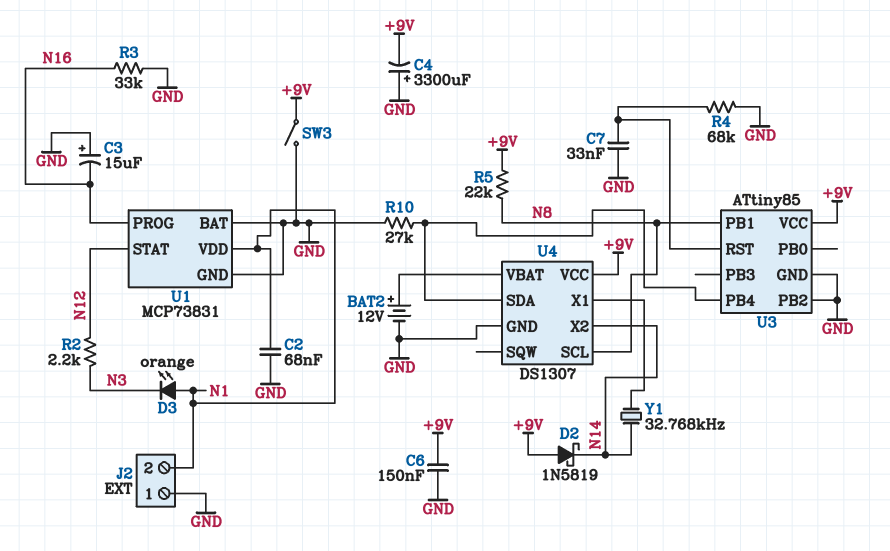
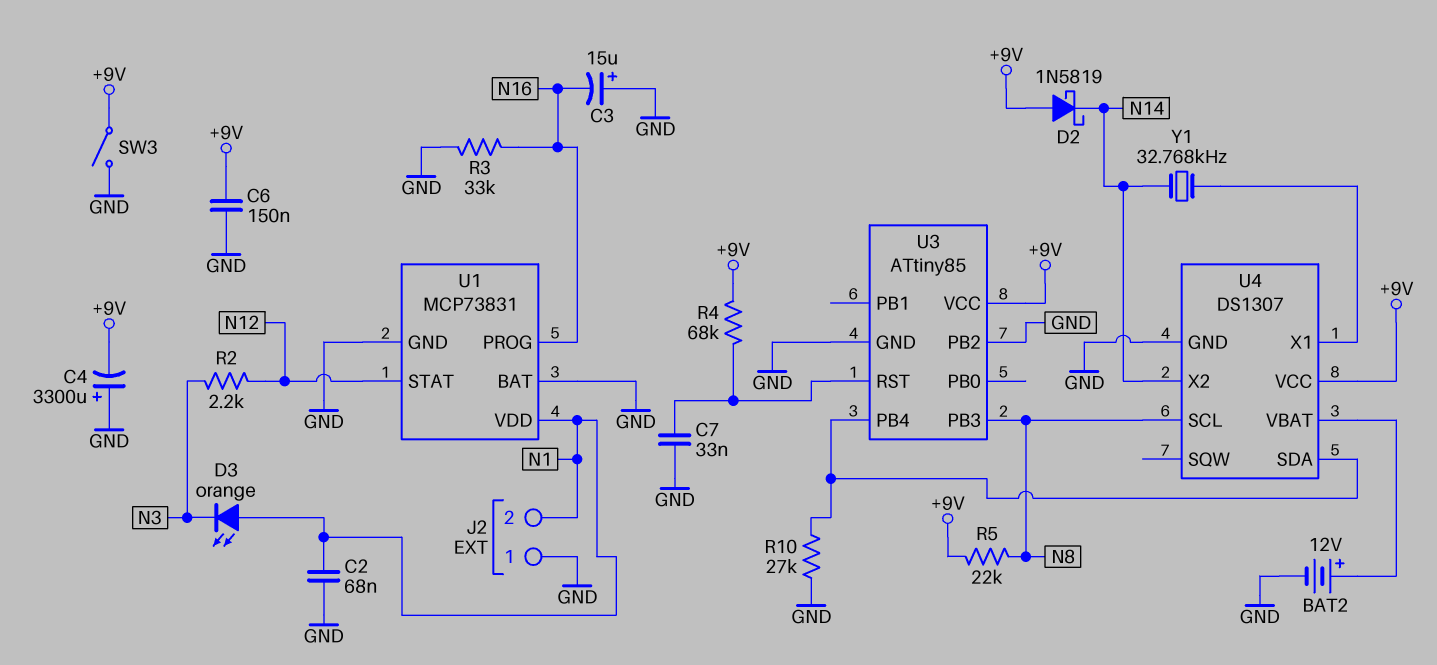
R4: 68k (GND, U3/RST) -> 68k (+9V, U3/RST)
U3 pin PB1: N8 -> none
U3 pin PB3: none -> N8

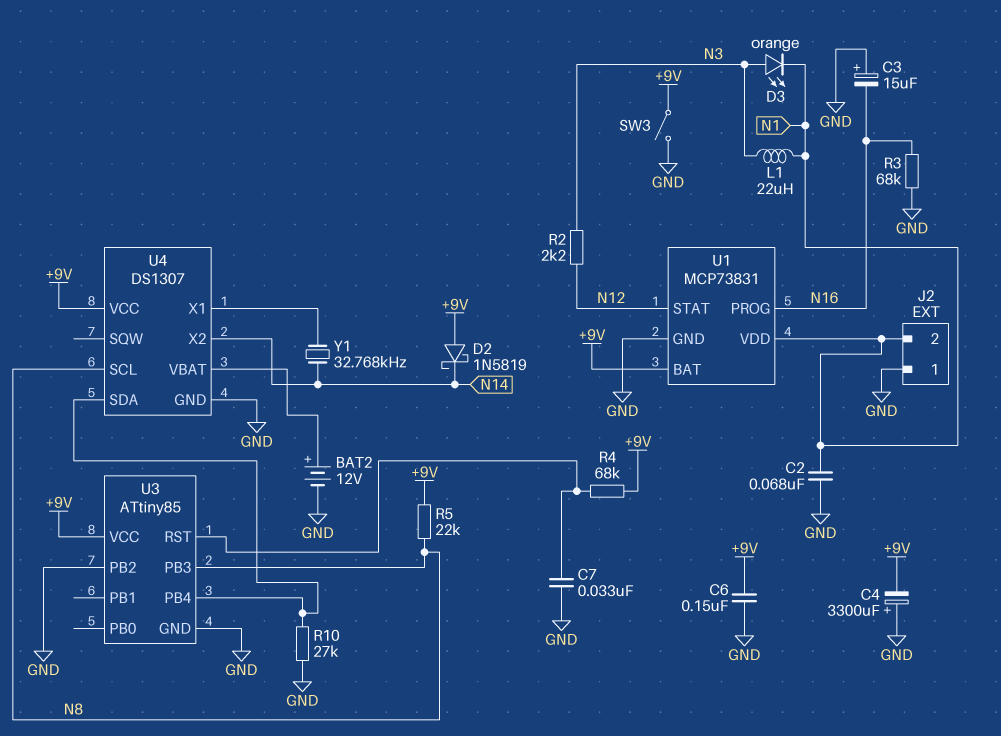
D3: LED orange (A N1, K N3) -> LED orange (A N3, K N1)
L1: none -> 22uH (N1, N3)
R3: 33k (GND, N16) -> 68k (GND, N16)
U1 pin BAT: GND -> +9V

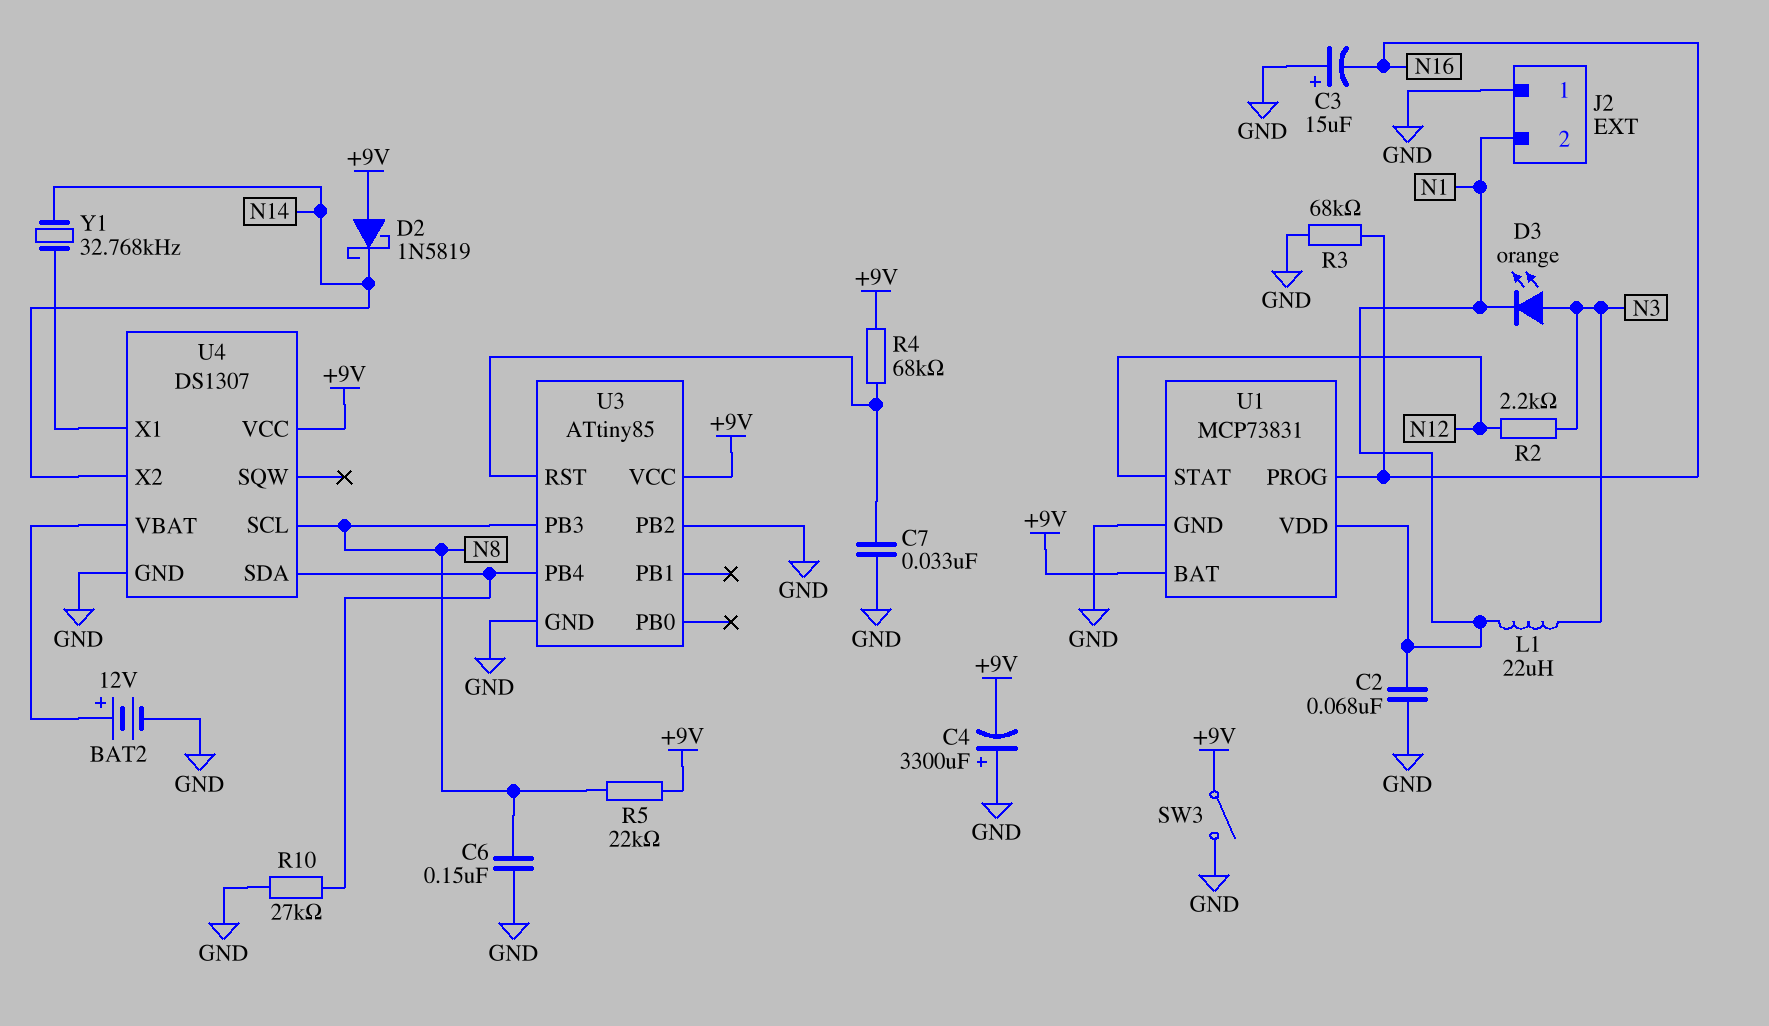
C6: 150nF (+9V, GND) -> 150nF (GND, N8)

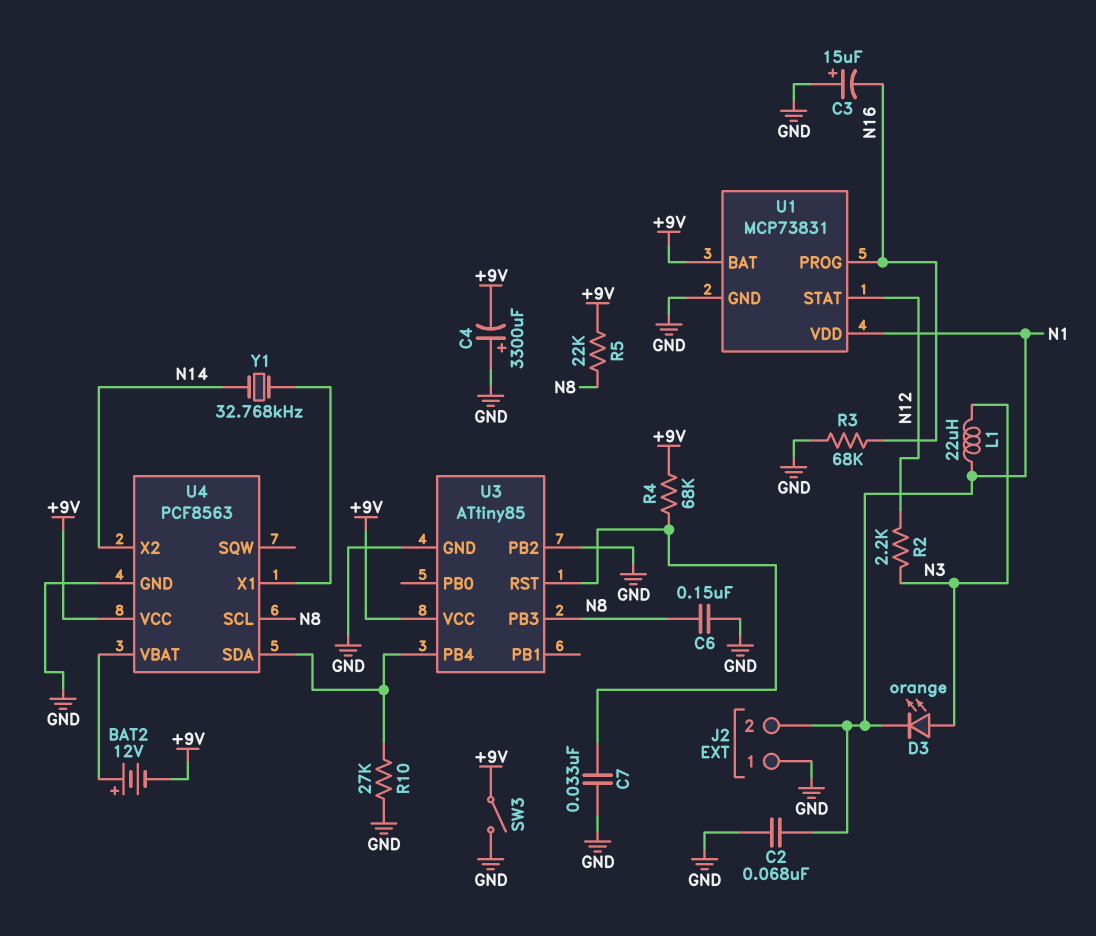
BAT2: 12V (plus U4/VBAT, minus GND) -> 12V (plus U4/VBAT, minus +9V)
D2: schottky 1N5819 (A +9V, K N14) -> none
U4: DS1307 -> PCF8563

